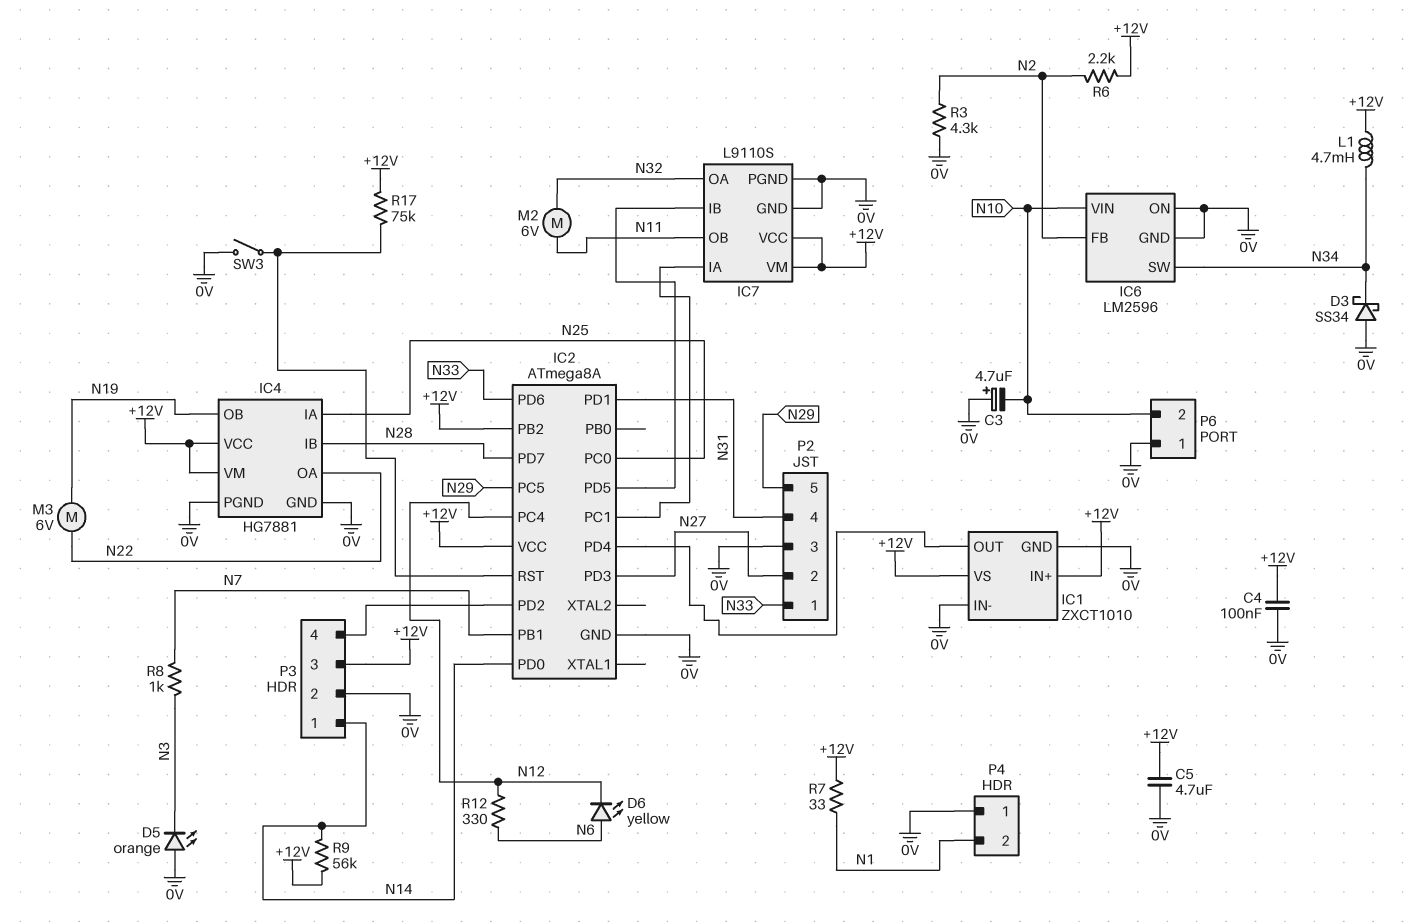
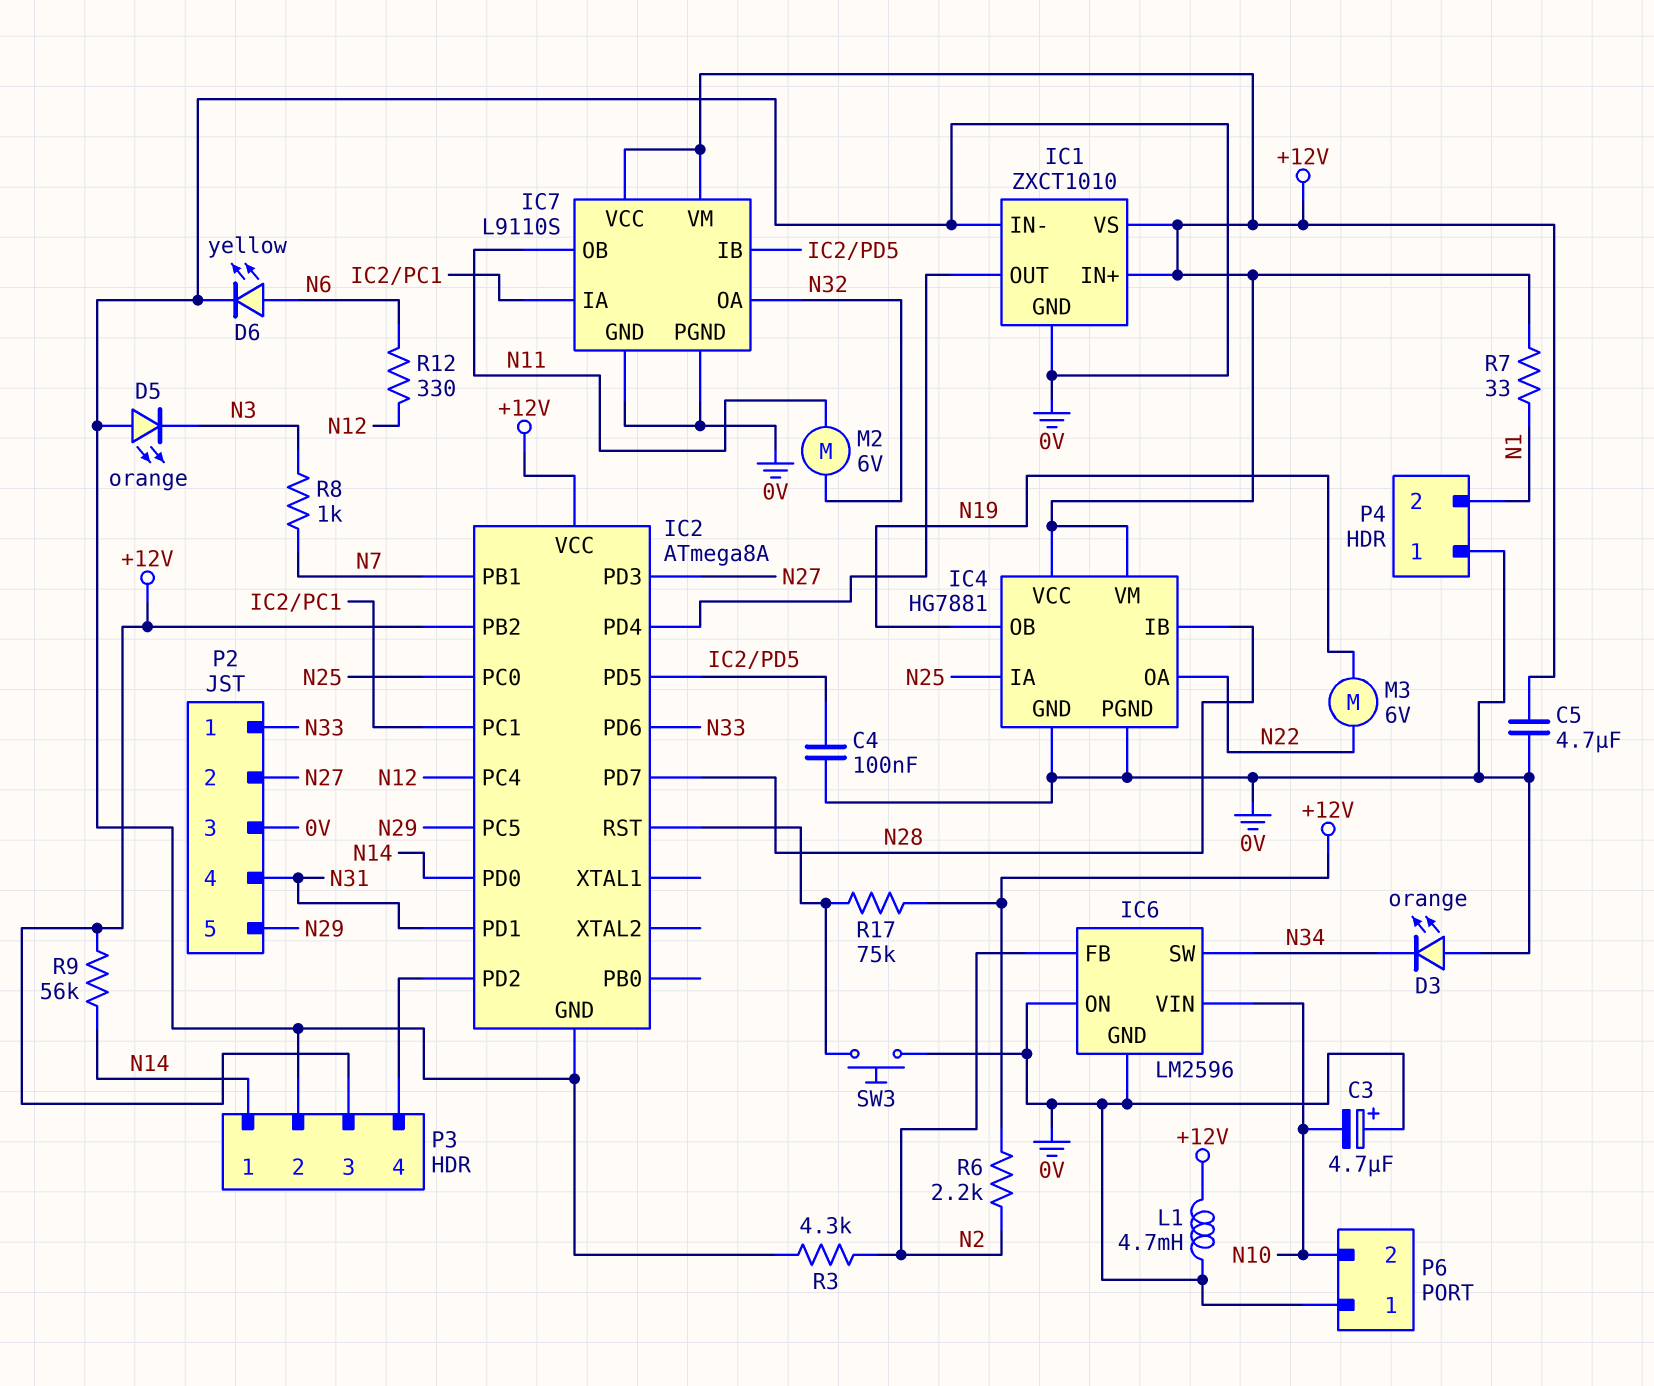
C4: 100nF (+12V, 0V) -> 100nF (0V, IC2/PD5)
D3: schottky SS34 (A 0V, K N34) -> LED orange (A 0V, K N34)
D6: LED yellow (A N6, K N12) -> LED yellow (A N6, K 0V)
L1: 4.7mH (+12V, N34) -> 4.7mH (+12V, 0V)
SW3: switch (0V, IC2/RST) -> button (0V, IC2/RST)

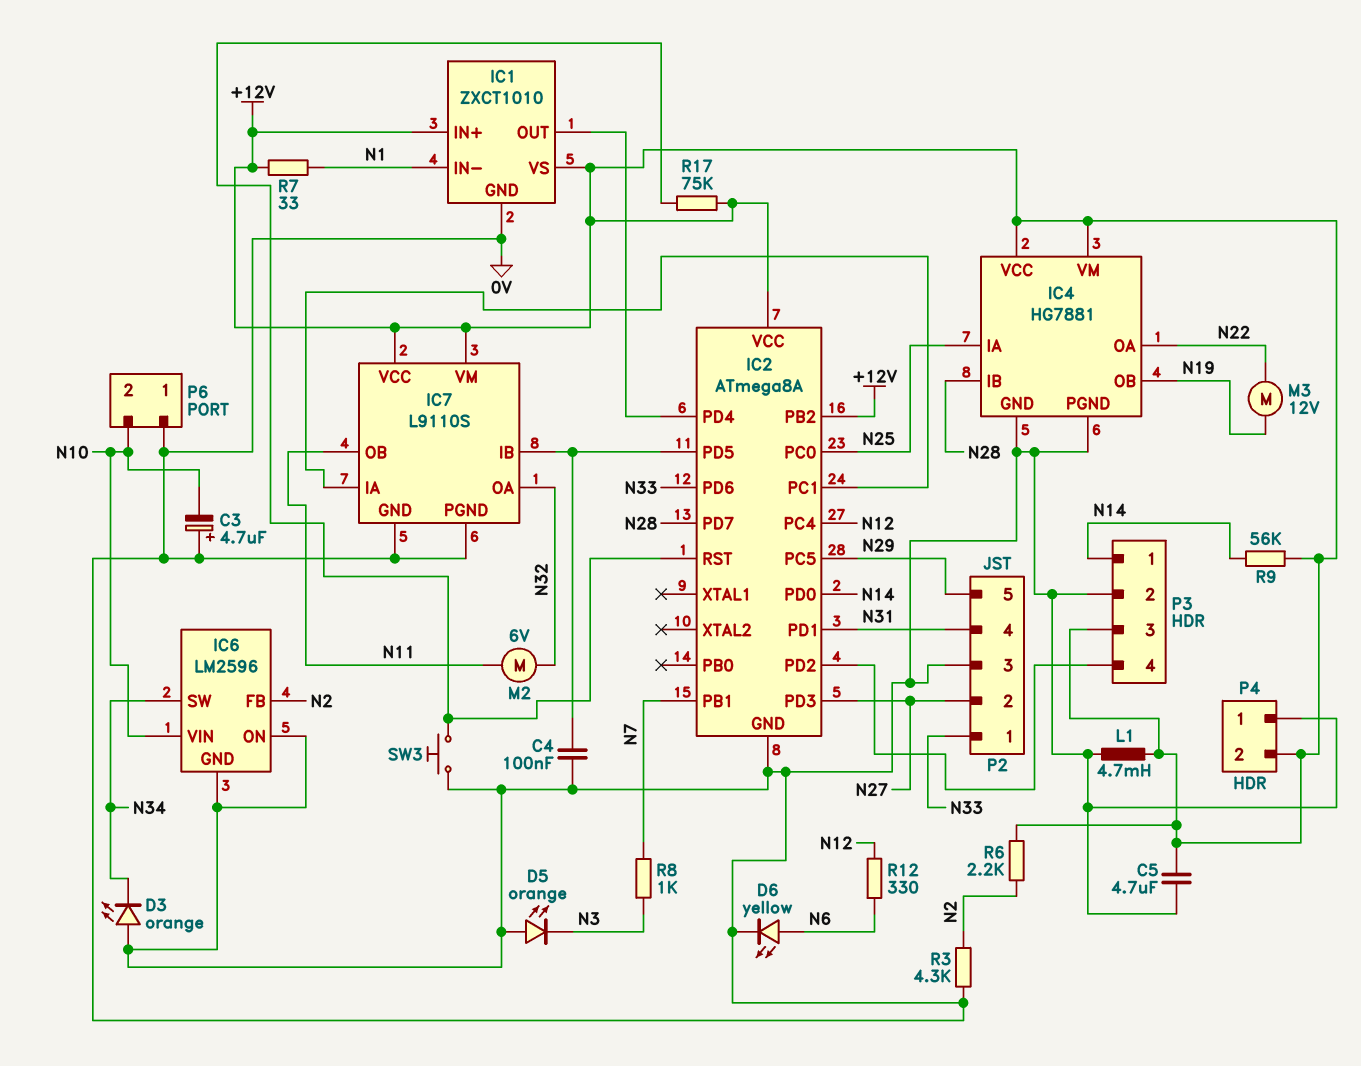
IC1 pin IN-: 0V -> N1
M3: motor 6V (N19, N22) -> motor 12V (N19, N22)
P4 pin 2: N1 -> +12V

